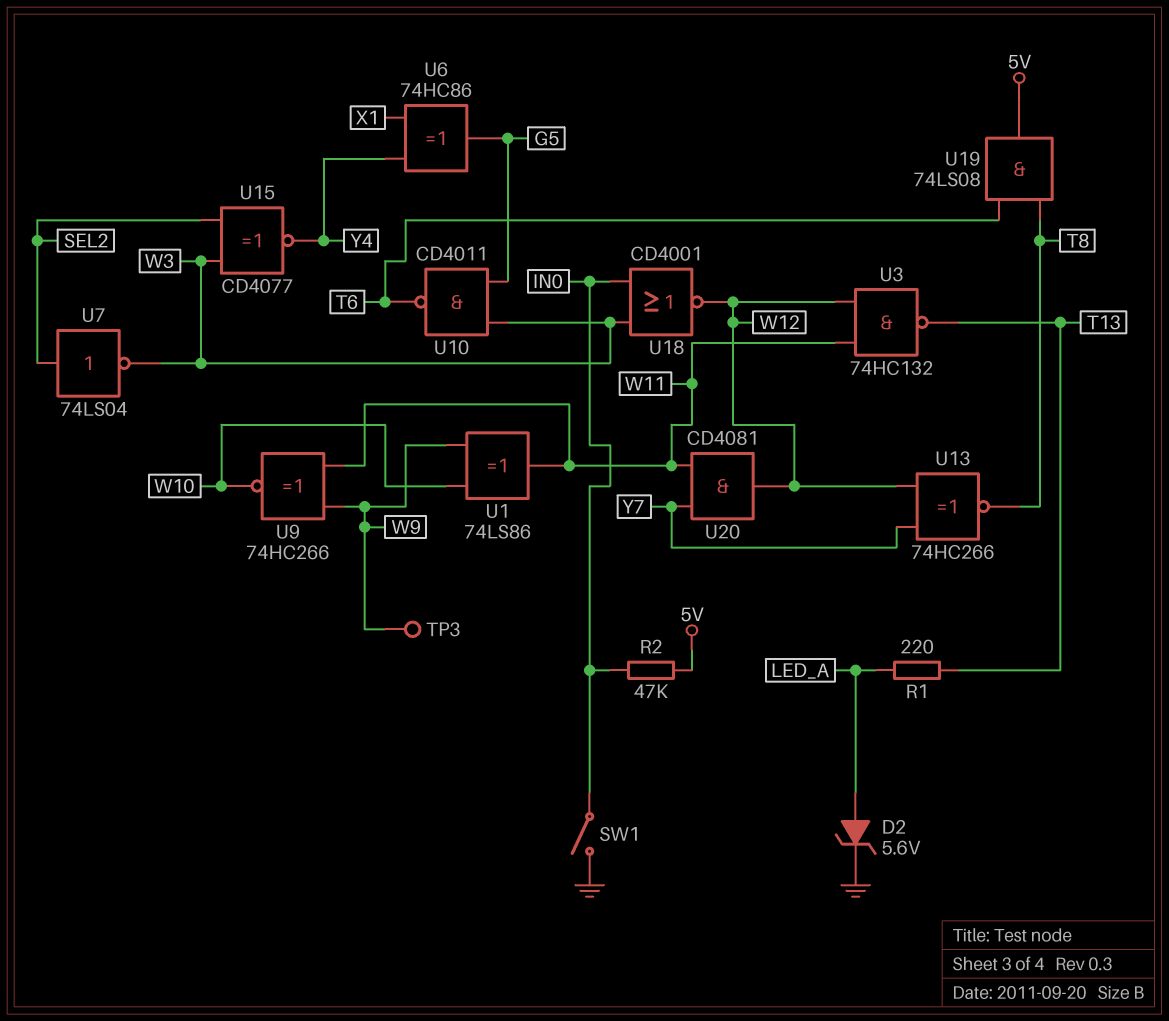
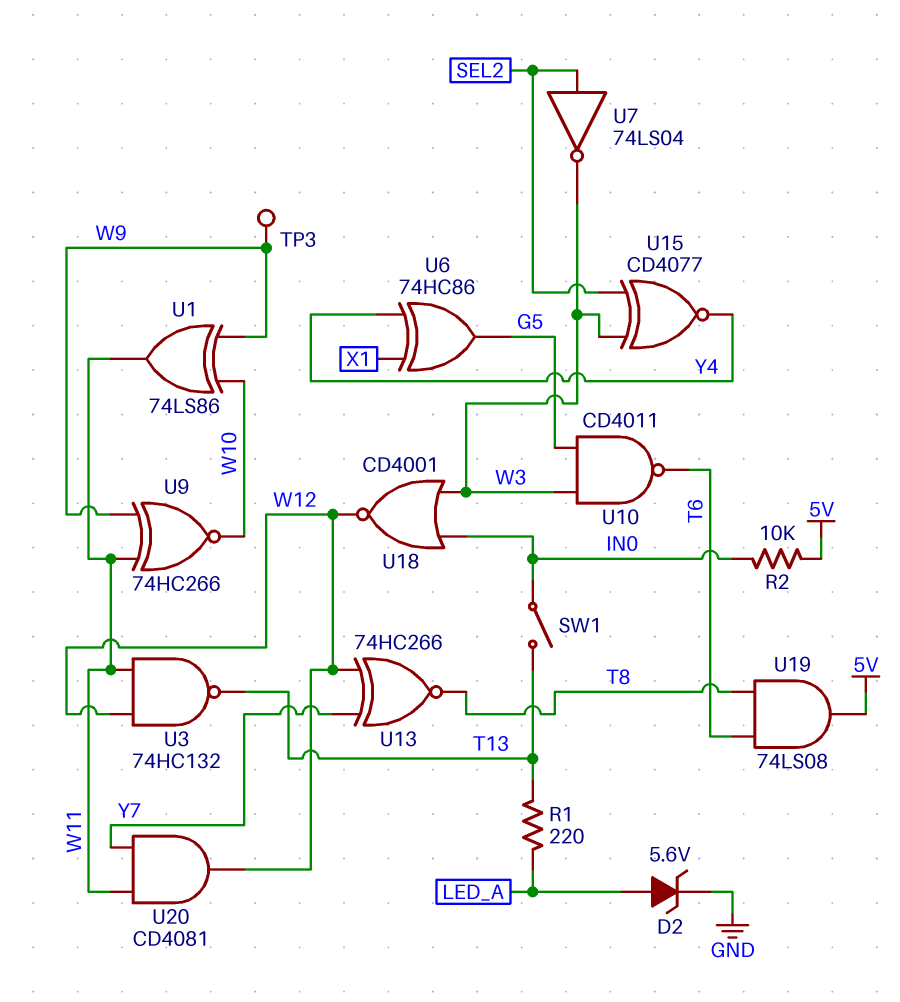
R2: 47k (5V, IN0) -> 10k (5V, IN0)
SW1: switch (GND, IN0) -> switch (IN0, T13)

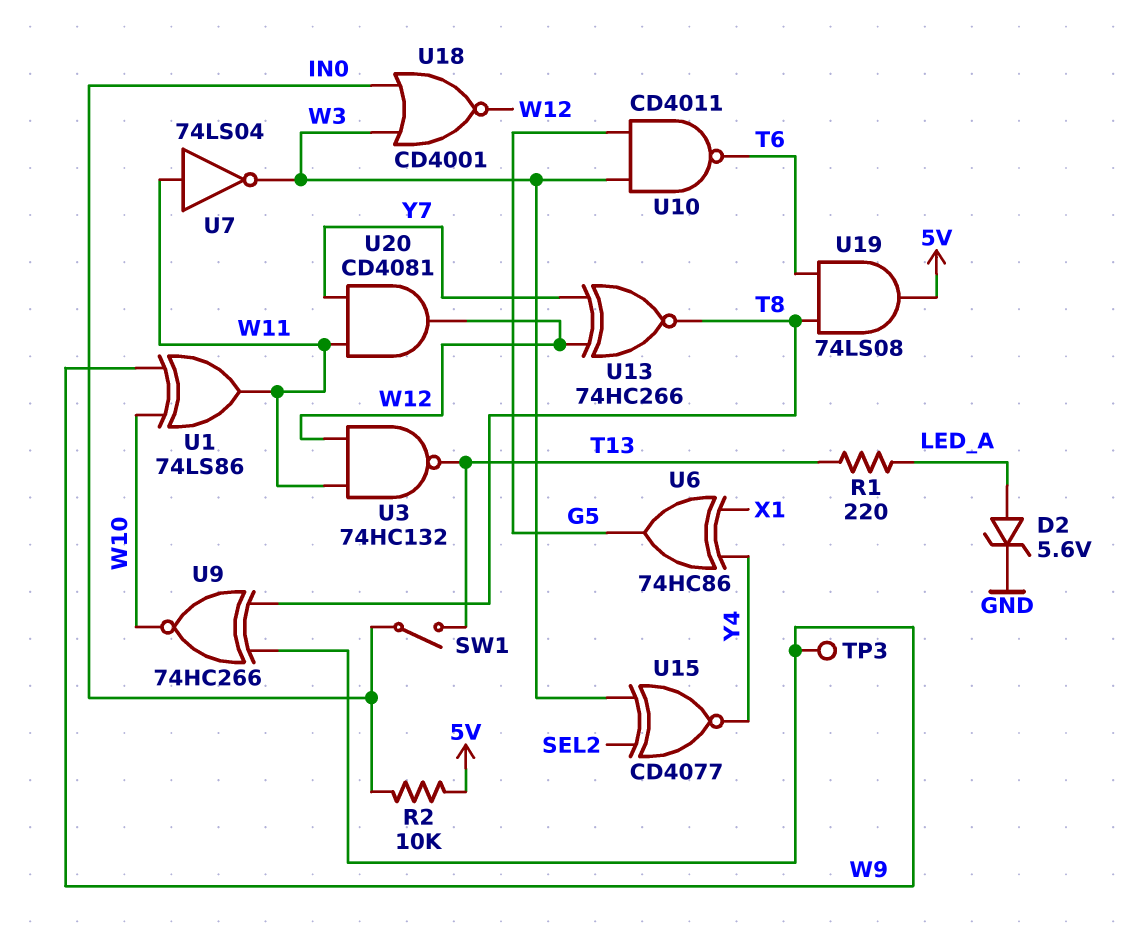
U7: NOT 74LS04 (in SEL2, out W3) -> NOT 74LS04 (in W11, out W3)
U9: XNOR 74HC266 (in W9, in W11, out W10) -> XNOR 74HC266 (in T8, in W9, out W10)

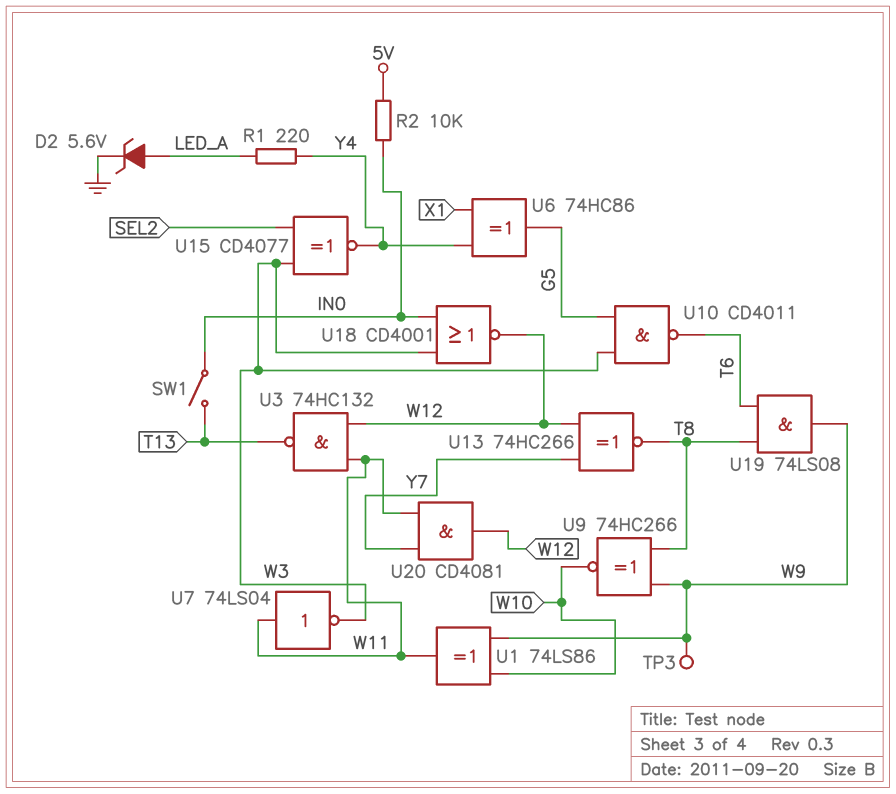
R1: 220 (LED_A, T13) -> 220 (LED_A, Y4)
U19: AND 74LS08 (in T6, in T8, out 5V) -> AND 74LS08 (in T6, in T8, out W9)

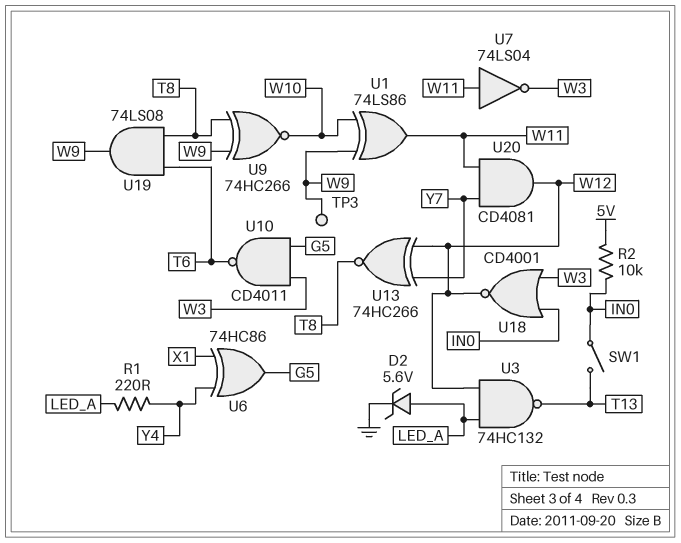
U3: NAND 74HC132 (in W11, in W12, out T13) -> NAND 74HC132 (in LED_A, in W12, out T13)
U15: XNOR CD4077 (in SEL2, in W3, out Y4) -> none

